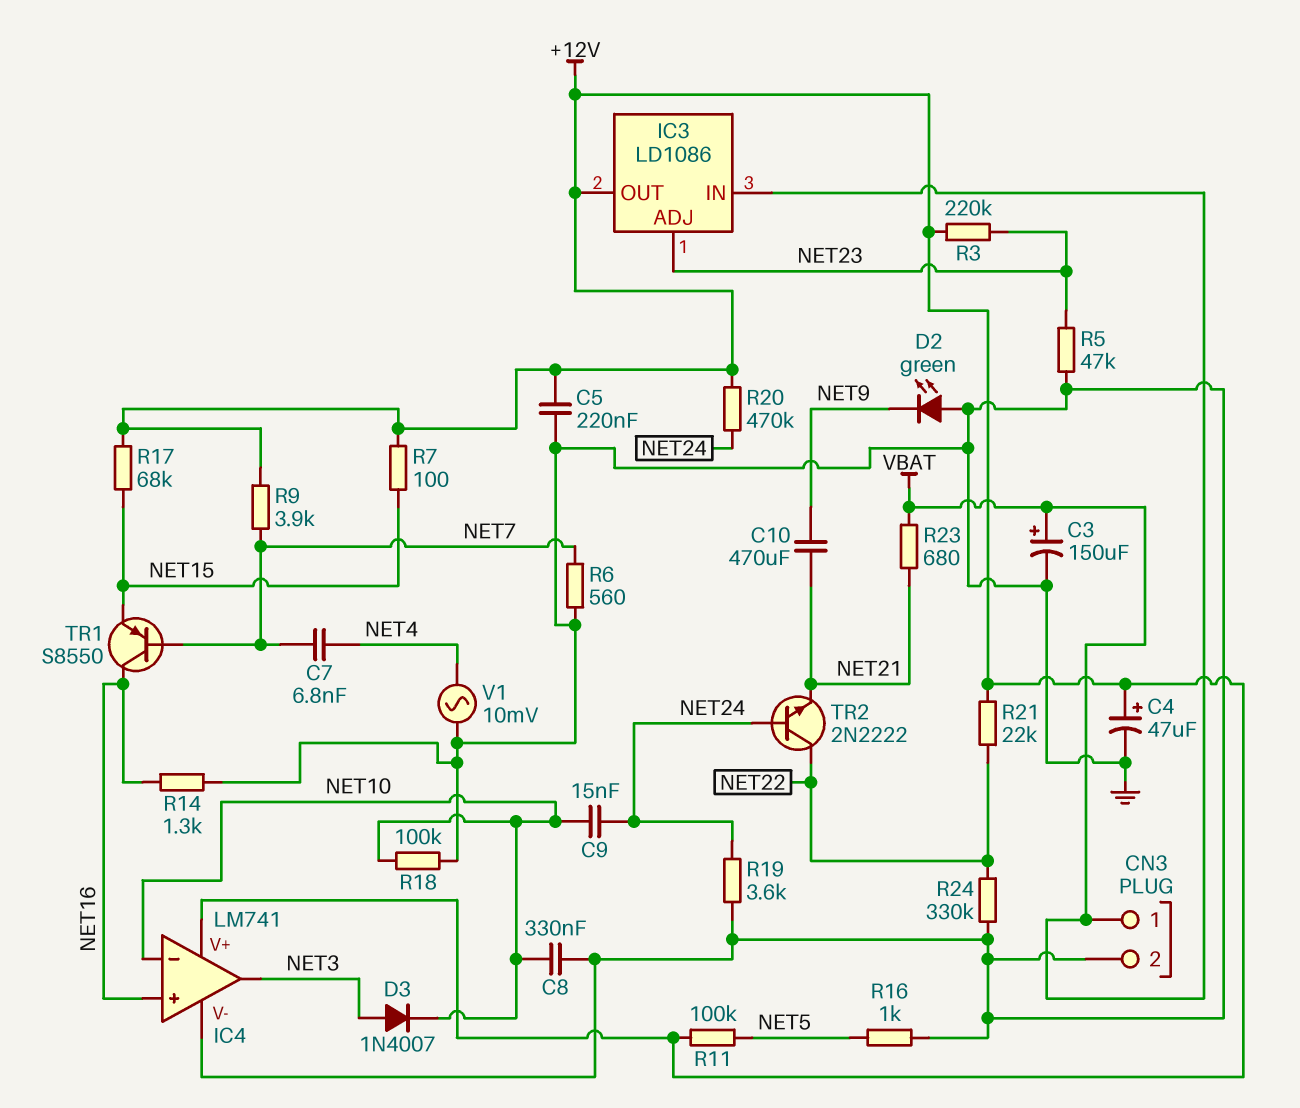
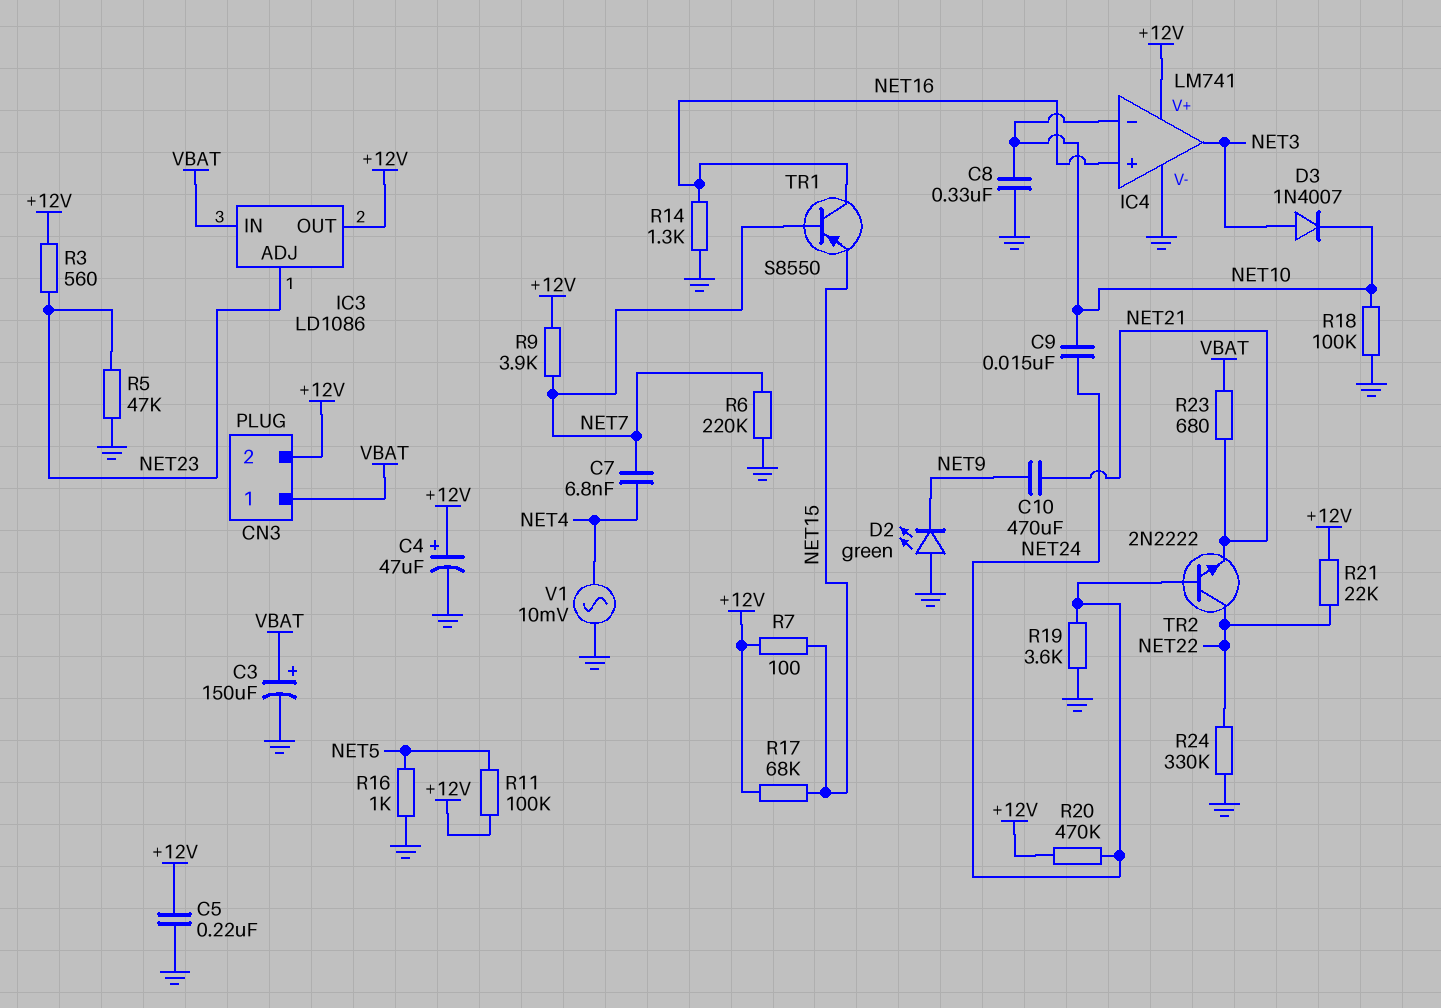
CN3 pin 2: GND -> +12V
R3: 220k (+12V, NET23) -> 560 (+12V, NET23)
R6: 560 (GND, NET7) -> 220k (GND, NET7)

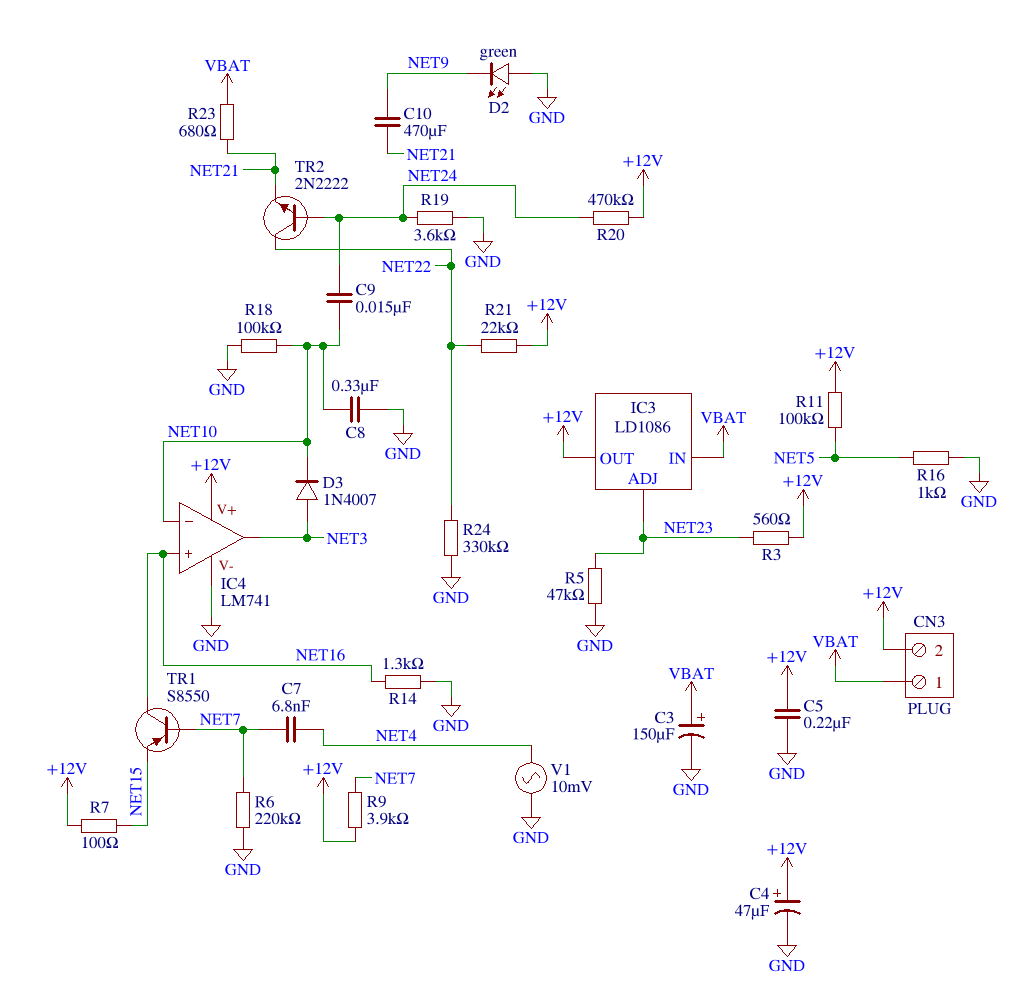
R17: 68k (+12V, NET15) -> none

